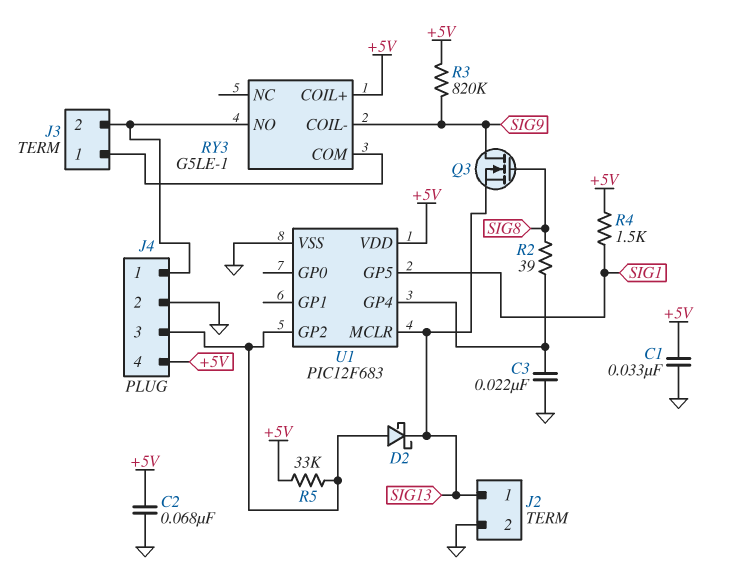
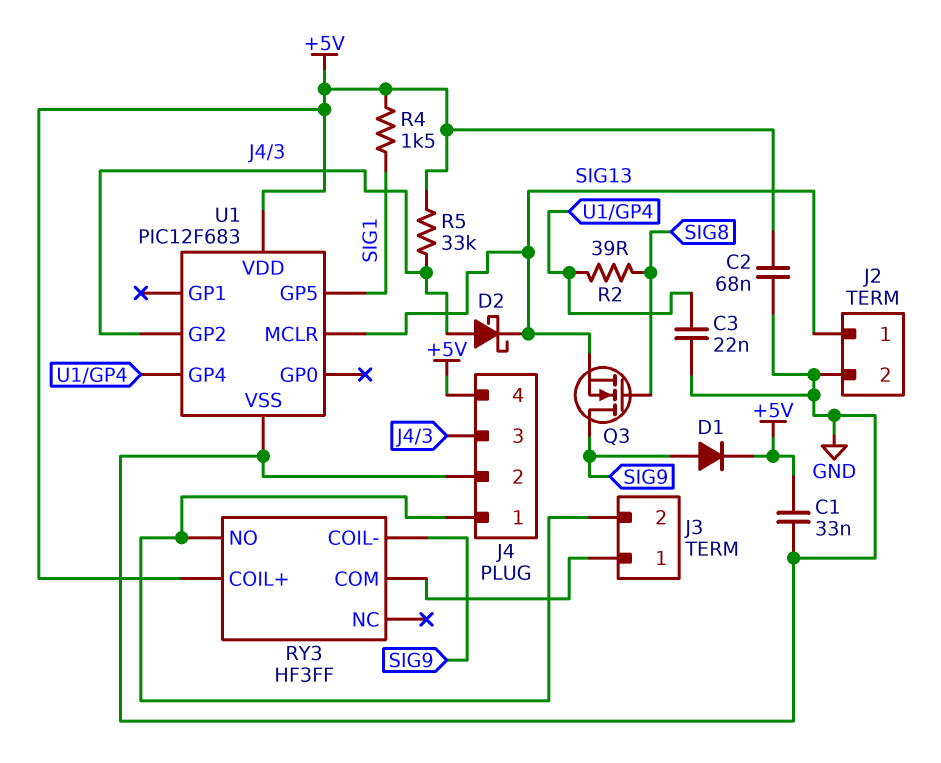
D1: none -> diode (A SIG9, K +5V)
R3: 820k (+5V, SIG9) -> none
RY3: G5LE-1 -> HF3FF

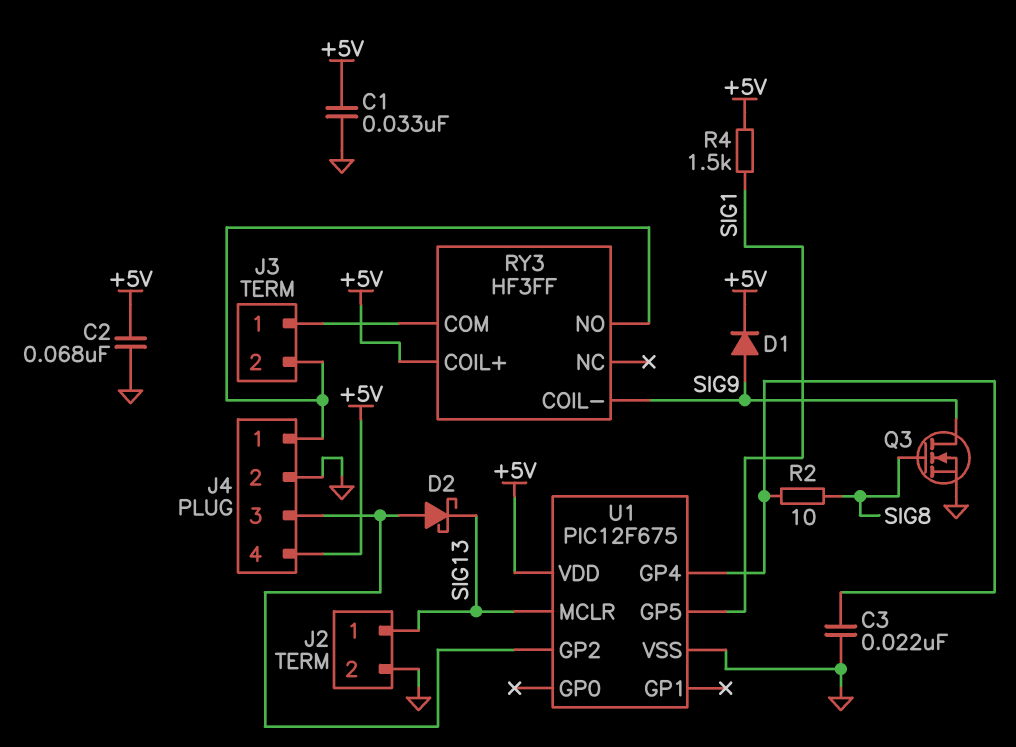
Q3: NMOS (G SIG8, D SIG9, S SIG13) -> NMOS (G SIG8, D SIG9, S GND)
R2: 39 (SIG8, U1/GP4) -> 10 (SIG8, U1/GP4)
R5: 33k (+5V, J4/3) -> none
U1: PIC12F683 -> PIC12F675

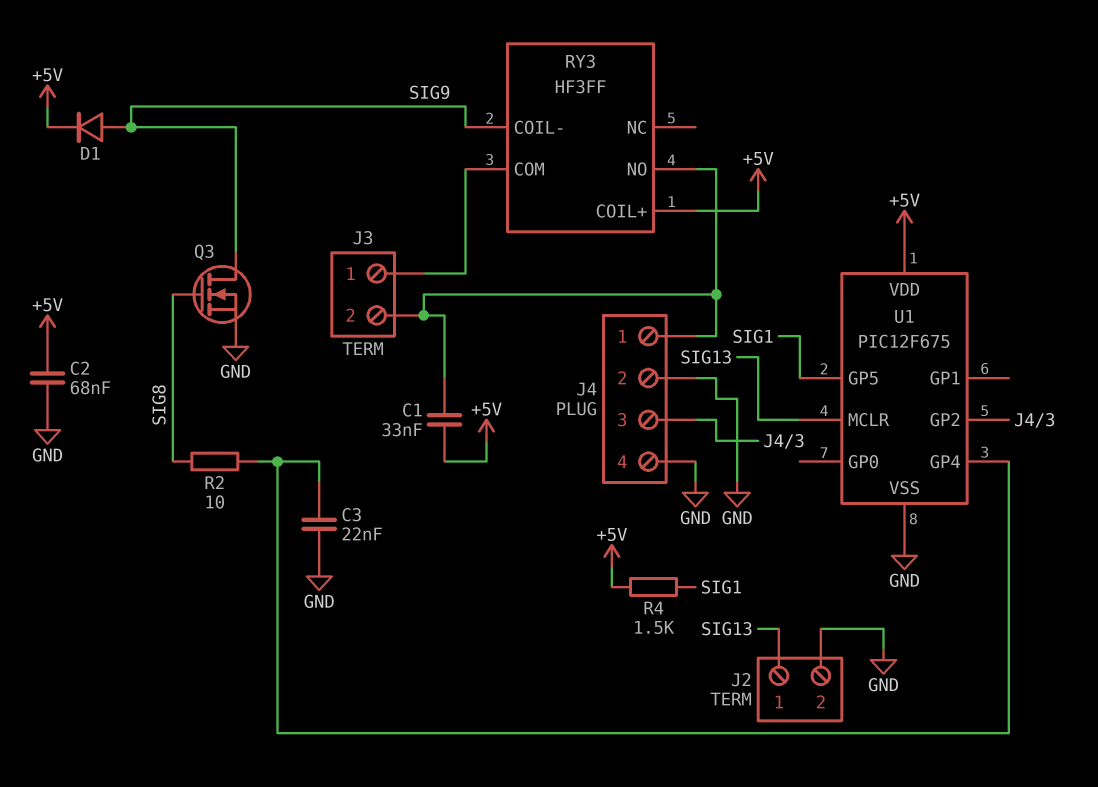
C1: 33nF (+5V, GND) -> 33nF (+5V, J3/2)
D2: schottky (A J4/3, K SIG13) -> none
J4 pin 4: +5V -> GND

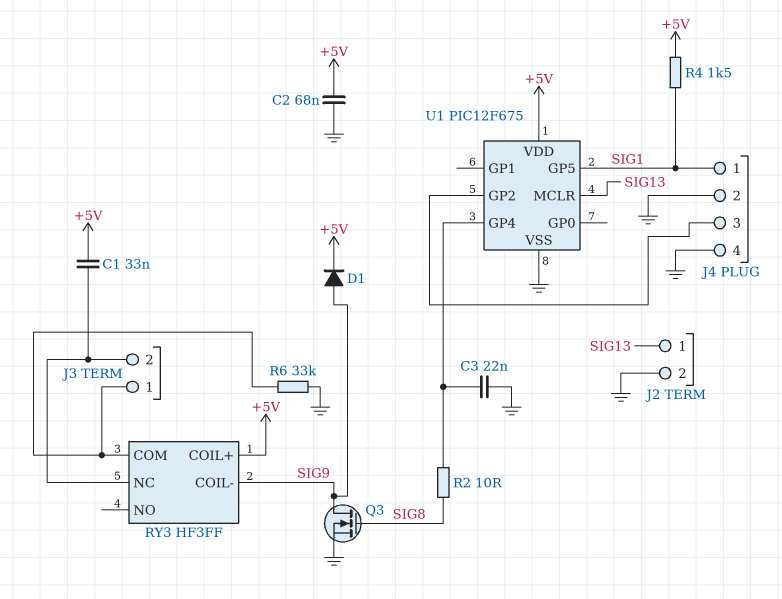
J4 pin 1: J3/2 -> SIG1
R6: none -> 33k (GND, J3/1)
RY3 pin NC: none -> J3/2
RY3 pin NO: J3/2 -> none

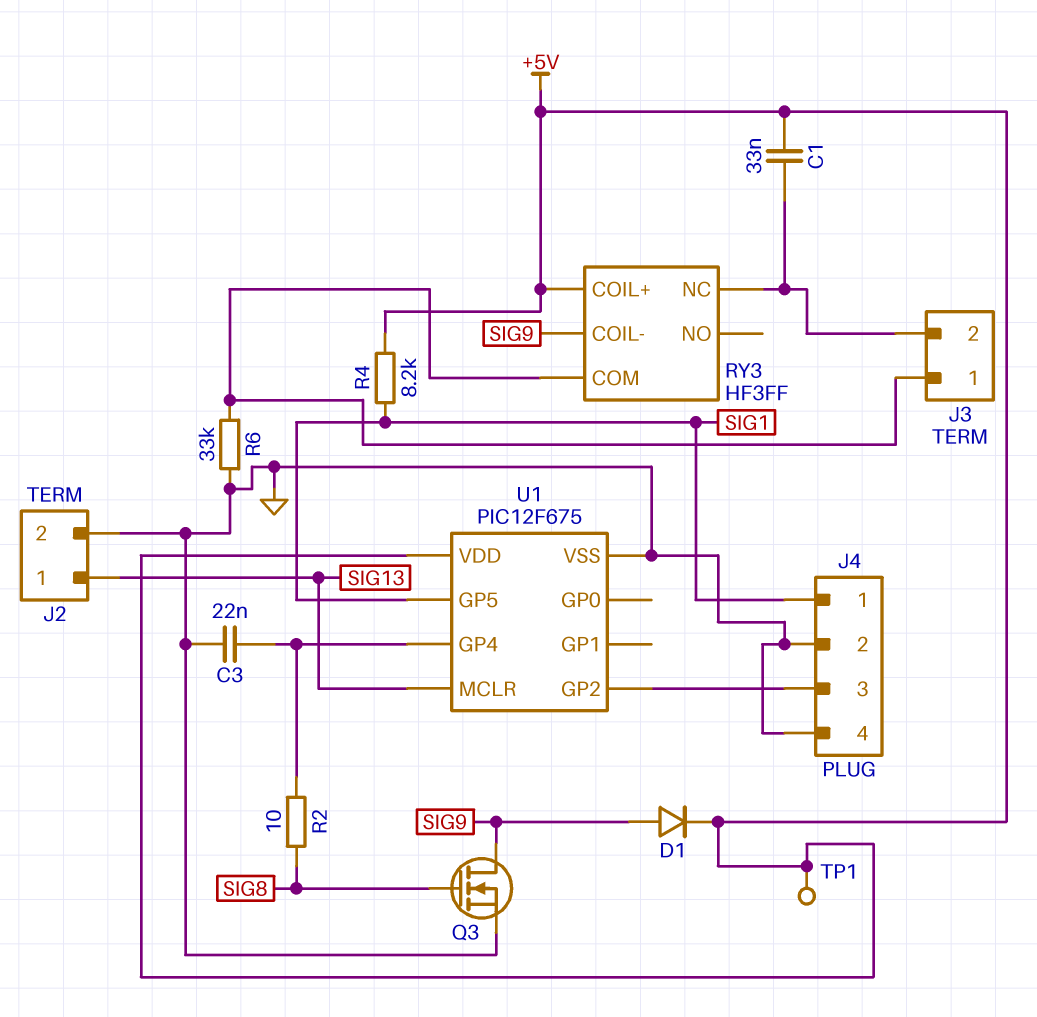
C2: 68nF (+5V, GND) -> none
R4: 1.5k (+5V, SIG1) -> 8.2k (+5V, SIG1)
TP1: none -> test point (+5V)

